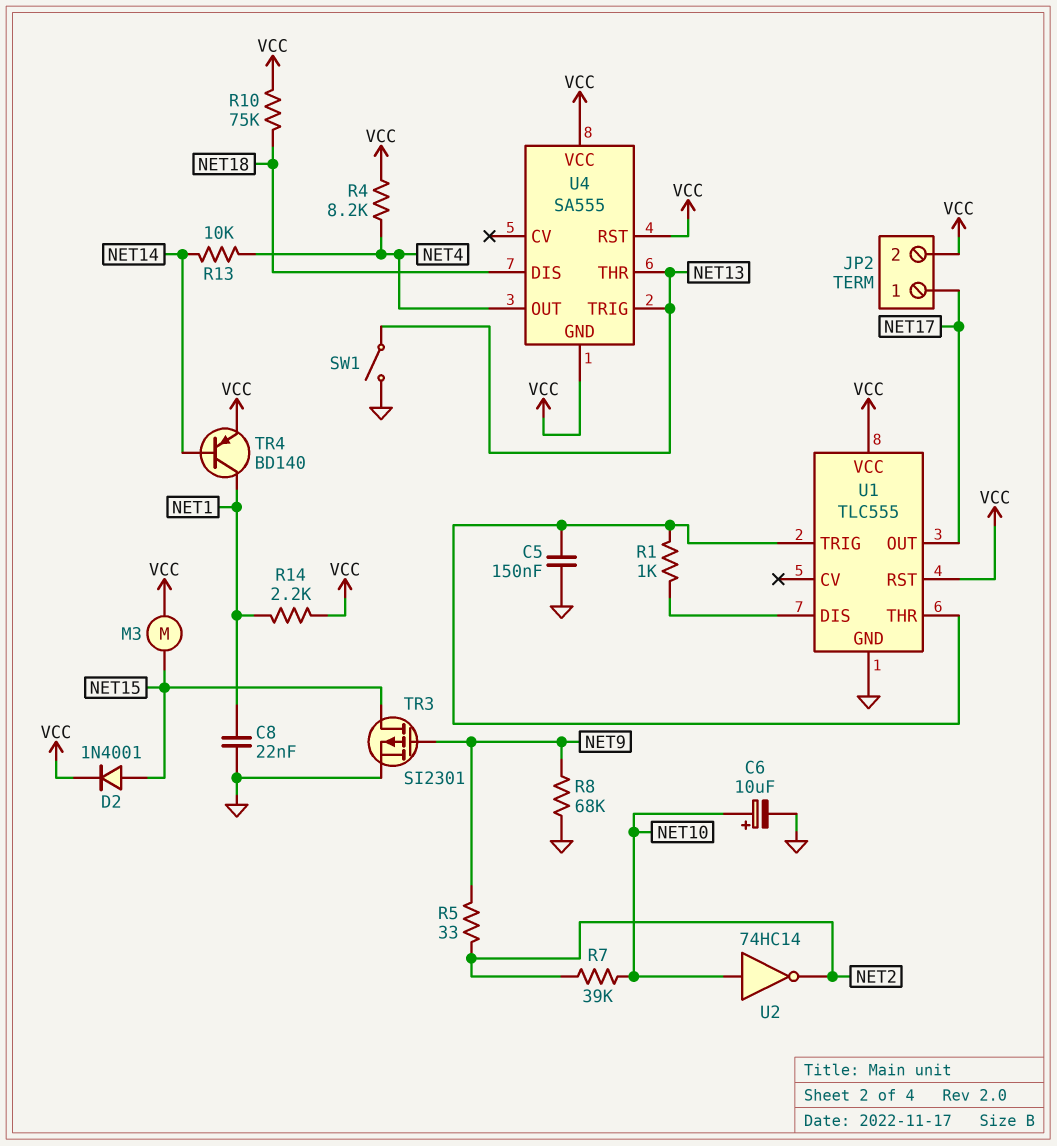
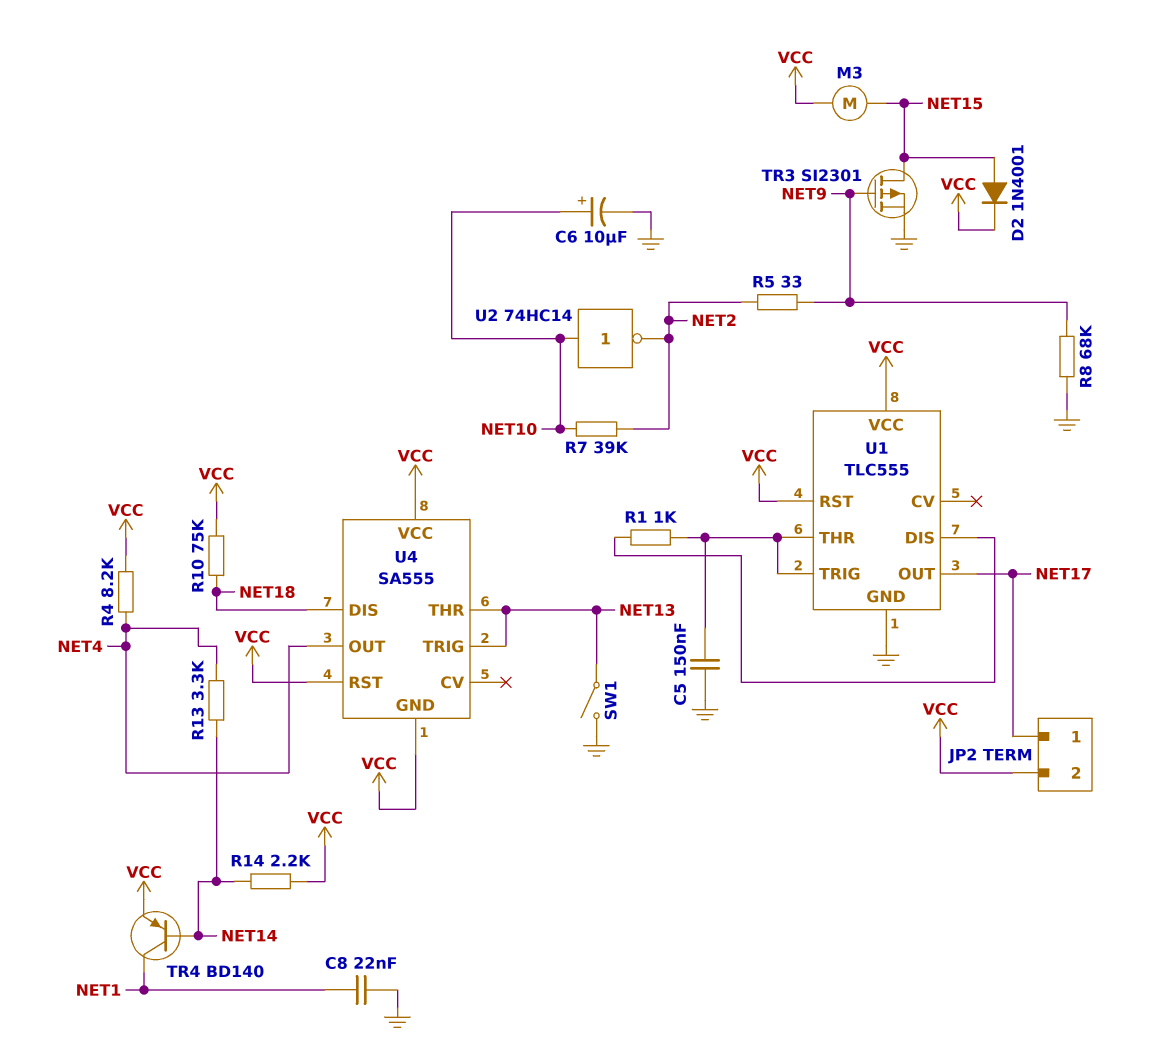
R13: 10k (NET4, NET14) -> 3.3k (NET4, NET14)
R14: 2.2k (NET1, VCC) -> 2.2k (NET14, VCC)

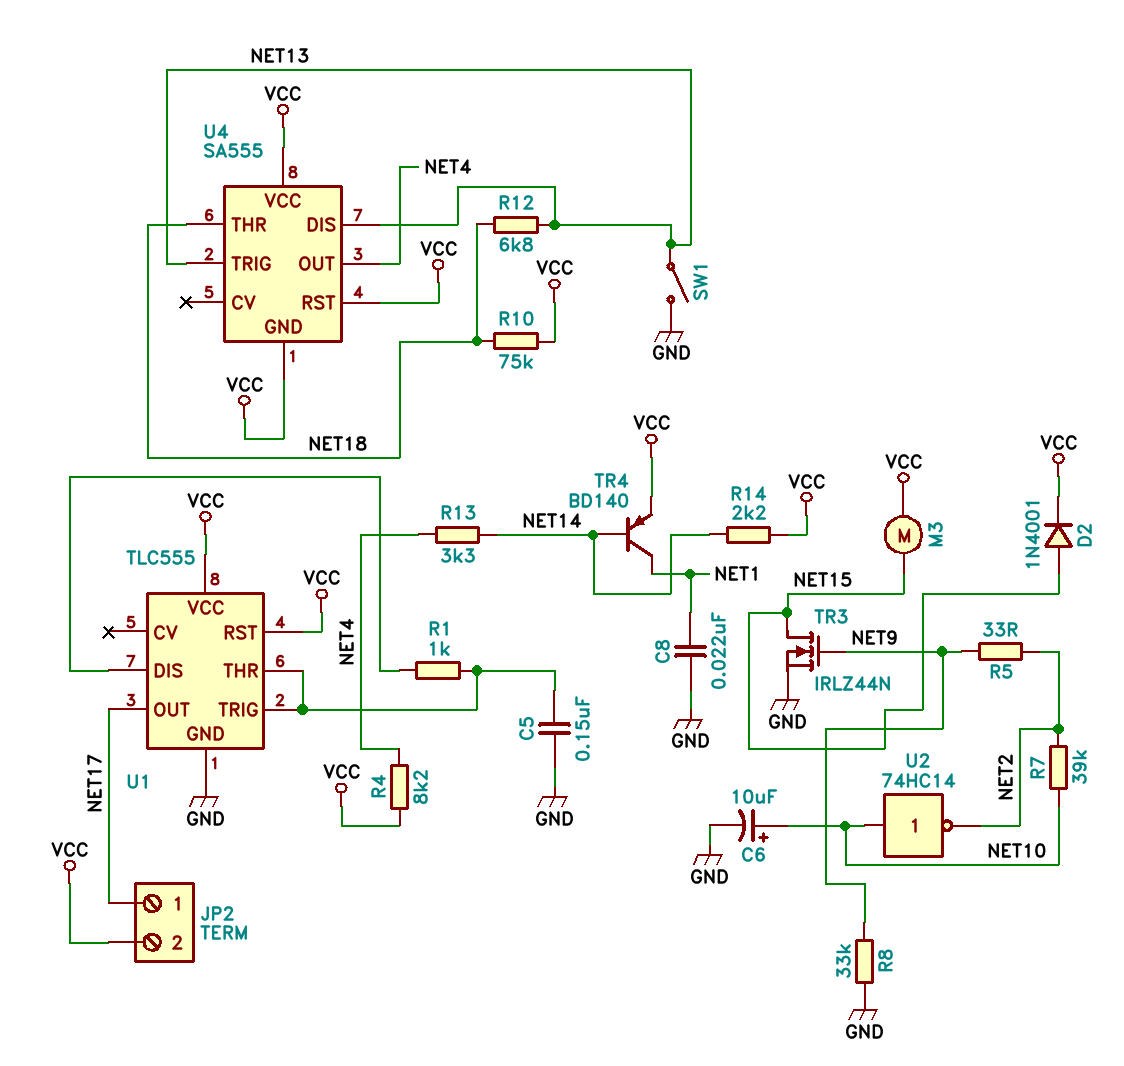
R8: 68k (GND, NET9) -> 33k (GND, NET9)
R12: none -> 6.8k (NET13, NET18)
TR3: PMOS SI2301 (G NET9, D NET15, S GND) -> NMOS IRLZ44N (G NET9, D NET15, S GND)
U4 pin DIS: NET18 -> NET13
U4 pin THR: NET13 -> NET18

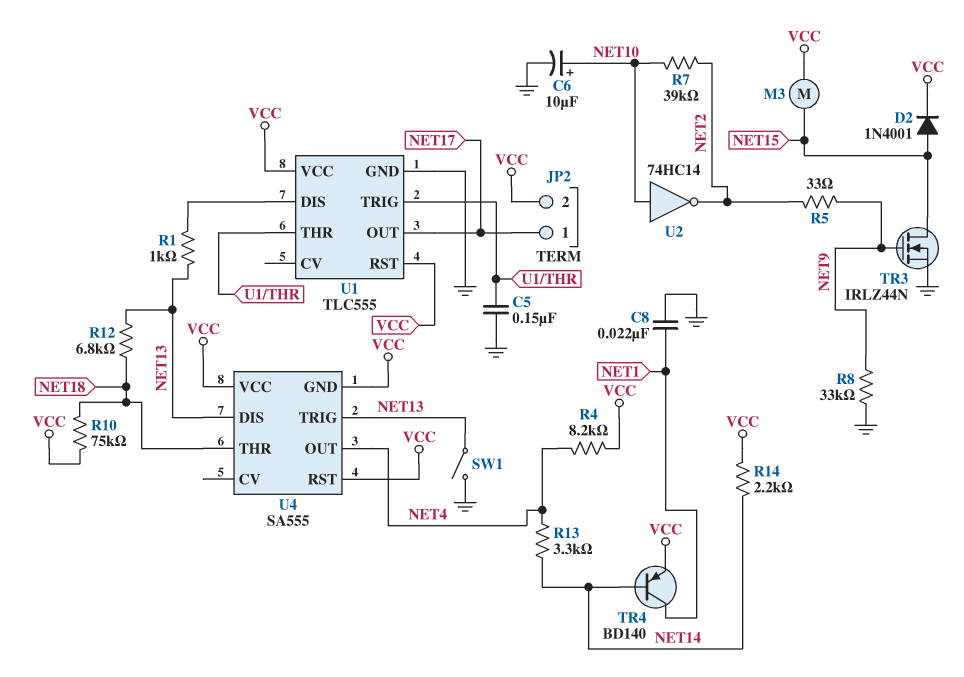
R1: 1k (U1/DIS, U1/THR) -> 1k (NET13, U1/DIS)

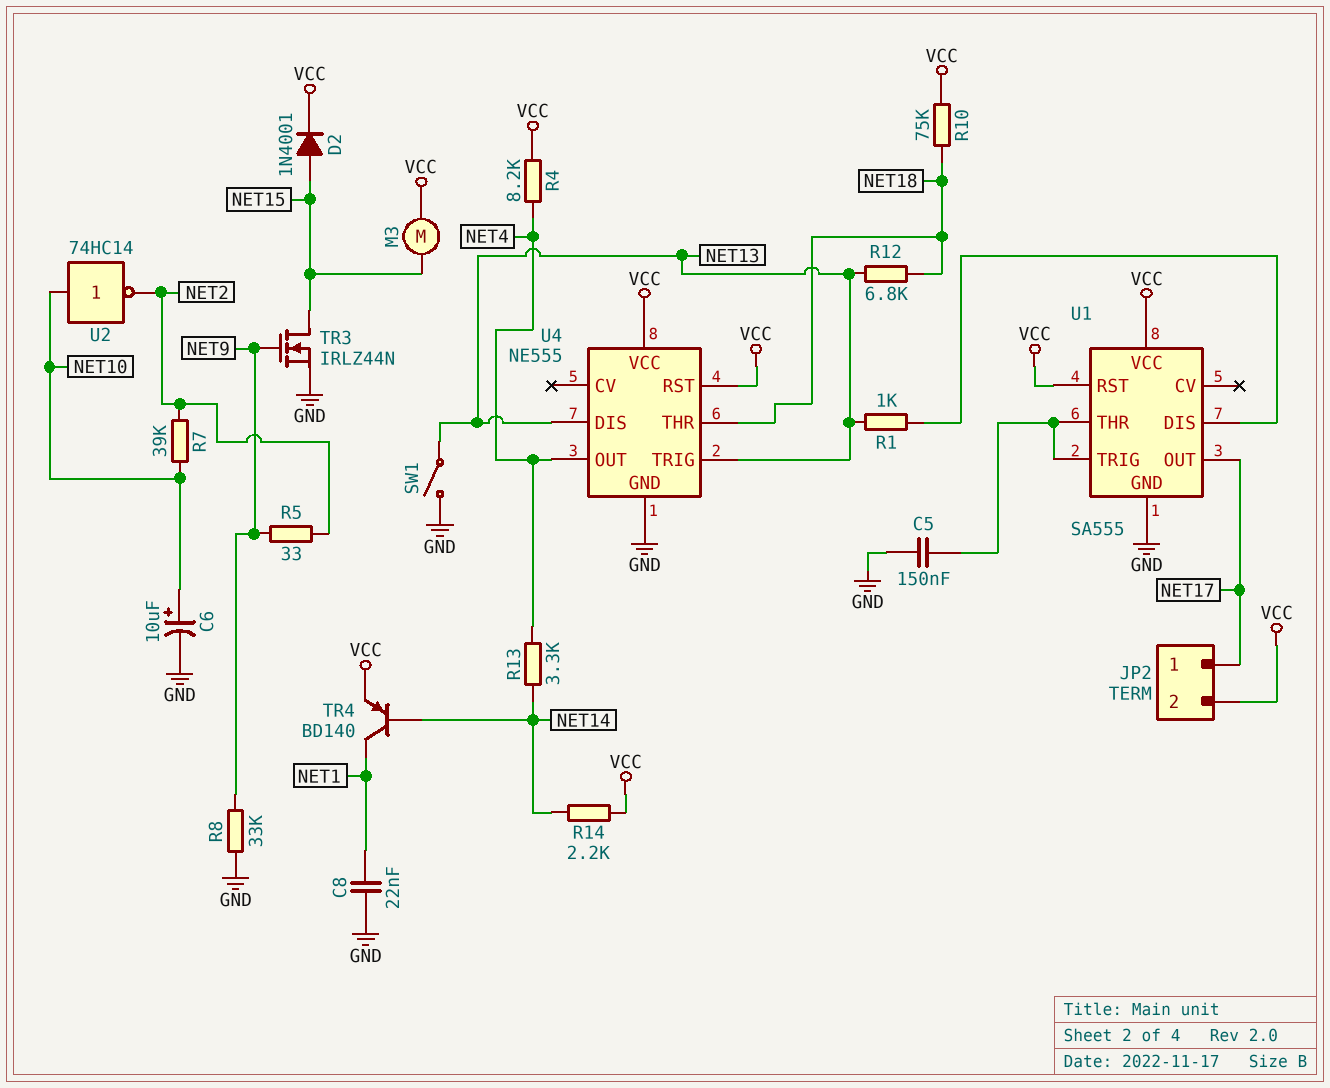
U1: TLC555 -> SA555
U4: SA555 -> NE555
U4 pin GND: VCC -> GND

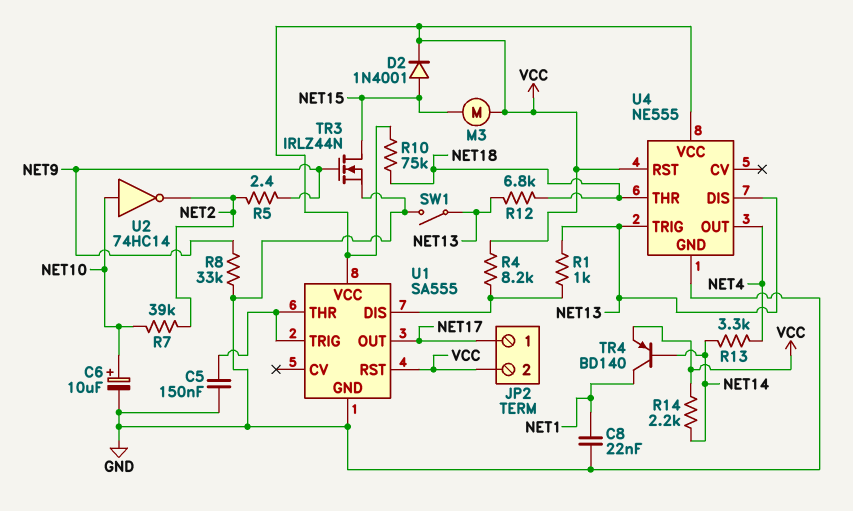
R4: 8.2k (NET4, VCC) -> 8.2k (U1/DIS, VCC)
R5: 33 (NET2, NET9) -> 2.4 (NET2, NET9)

